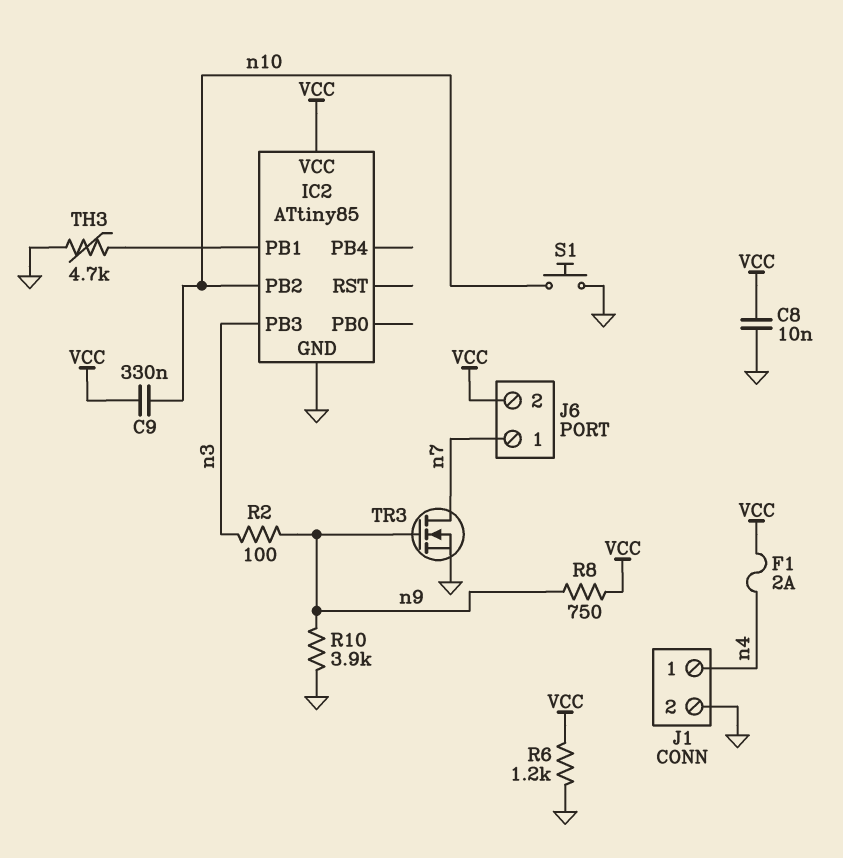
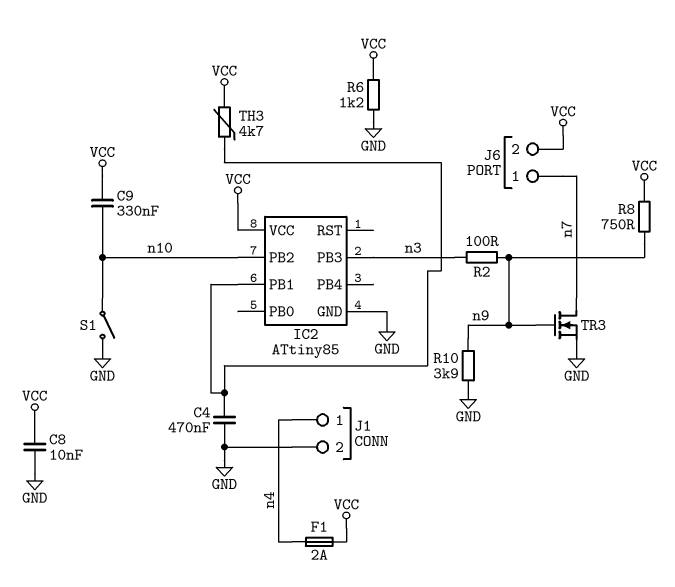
C4: none -> 470nF (GND, IC2/PB1)
S1: button (GND, n10) -> switch (GND, n10)
TH3: 4.7k (GND, IC2/PB1) -> 4.7k (IC2/PB1, VCC)

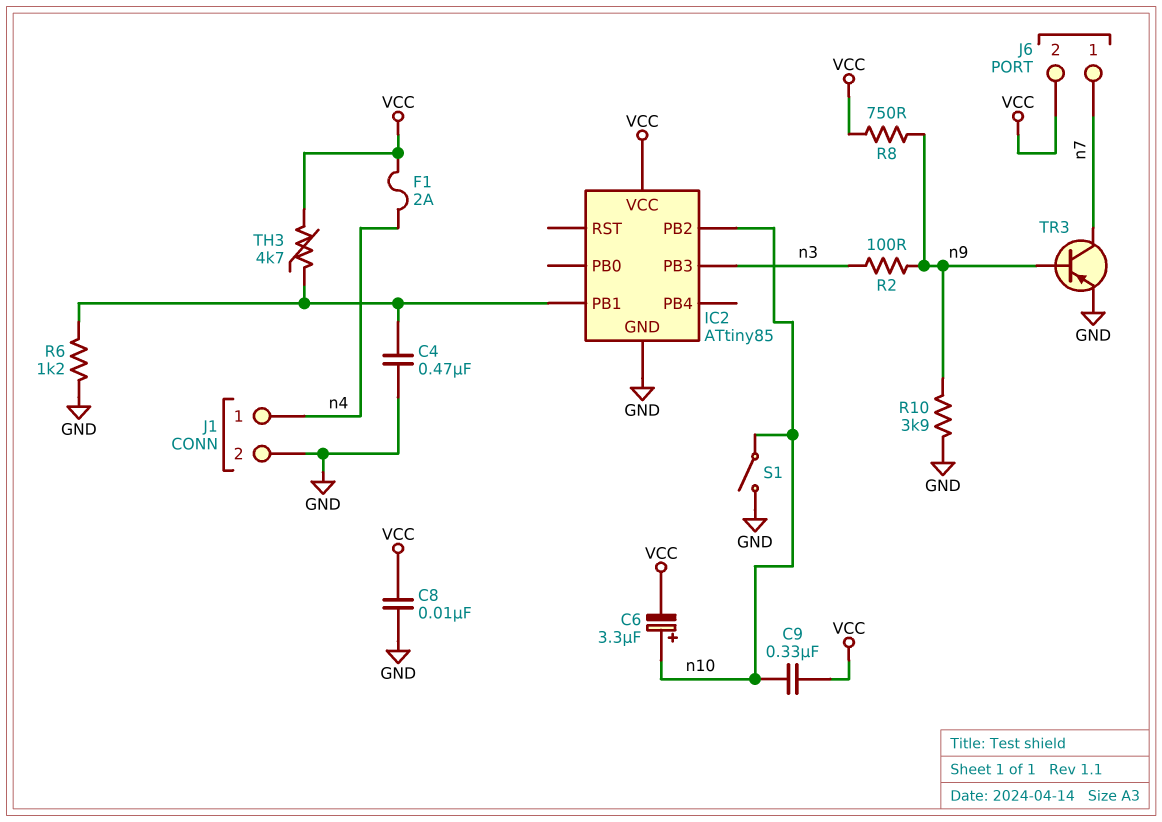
C6: none -> 3.3uF (plus n10, minus VCC)
R6: 1.2k (GND, VCC) -> 1.2k (GND, IC2/PB1)
TR3: NMOS (G n9, D n7, S GND) -> PNP (B n9, C n7, E GND)

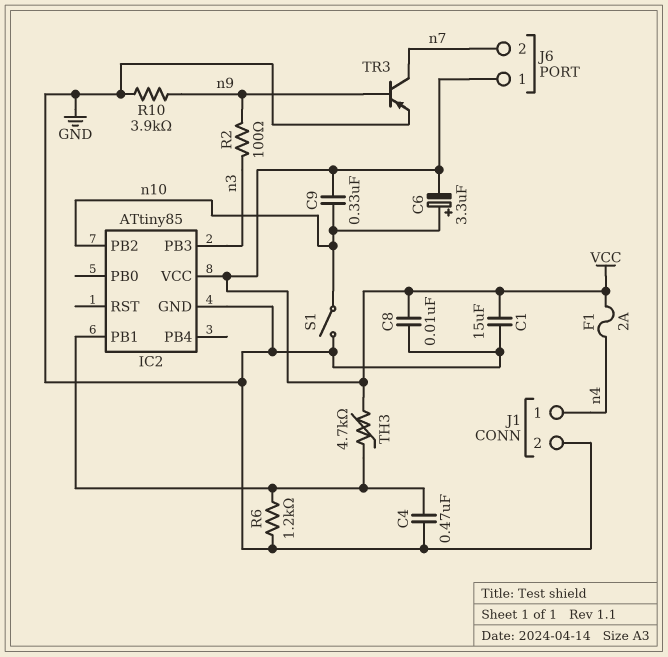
C1: none -> 15uF (GND, VCC)
J6 pin 1: n7 -> VCC
J6 pin 2: VCC -> n7
R8: 750 (VCC, n9) -> none

